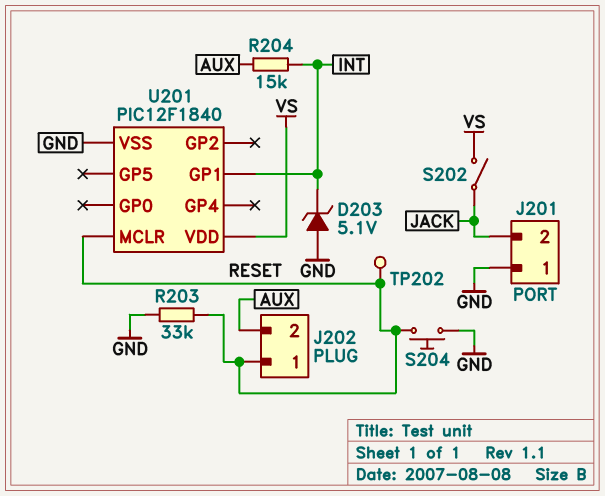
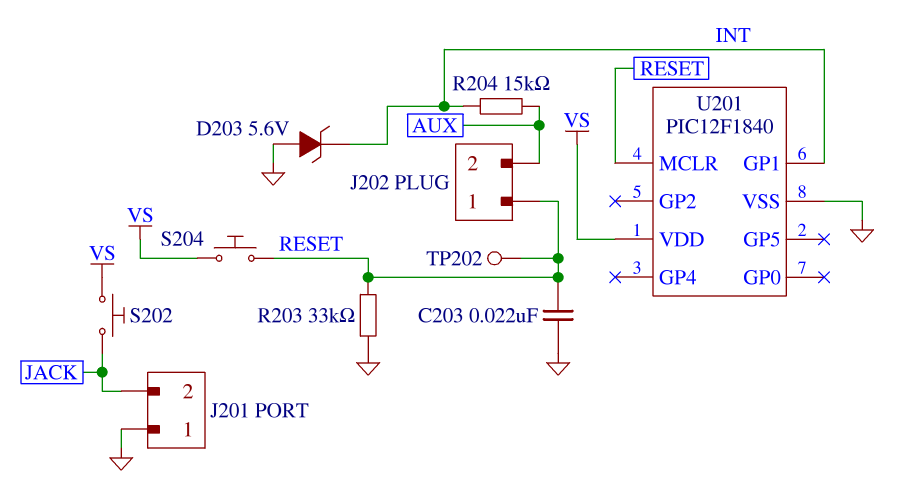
C203: none -> 22nF (GND, RESET)
D203: zener 5.1V (A GND, K INT) -> zener 5.6V (A GND, K INT)
S202: switch (JACK, VS) -> button (JACK, VS)
S204: button (GND, RESET) -> button (RESET, VS)

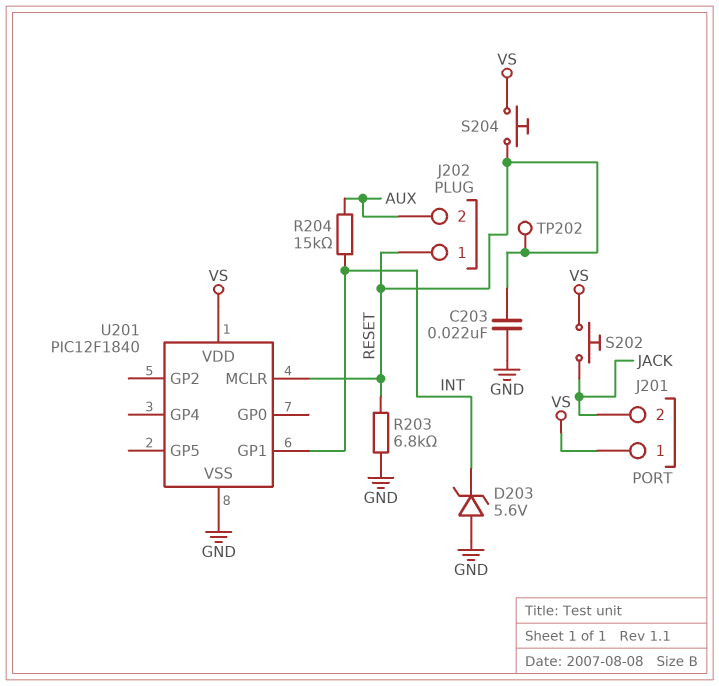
J201 pin 1: GND -> VS
R203: 33k (GND, RESET) -> 6.8k (GND, RESET)

